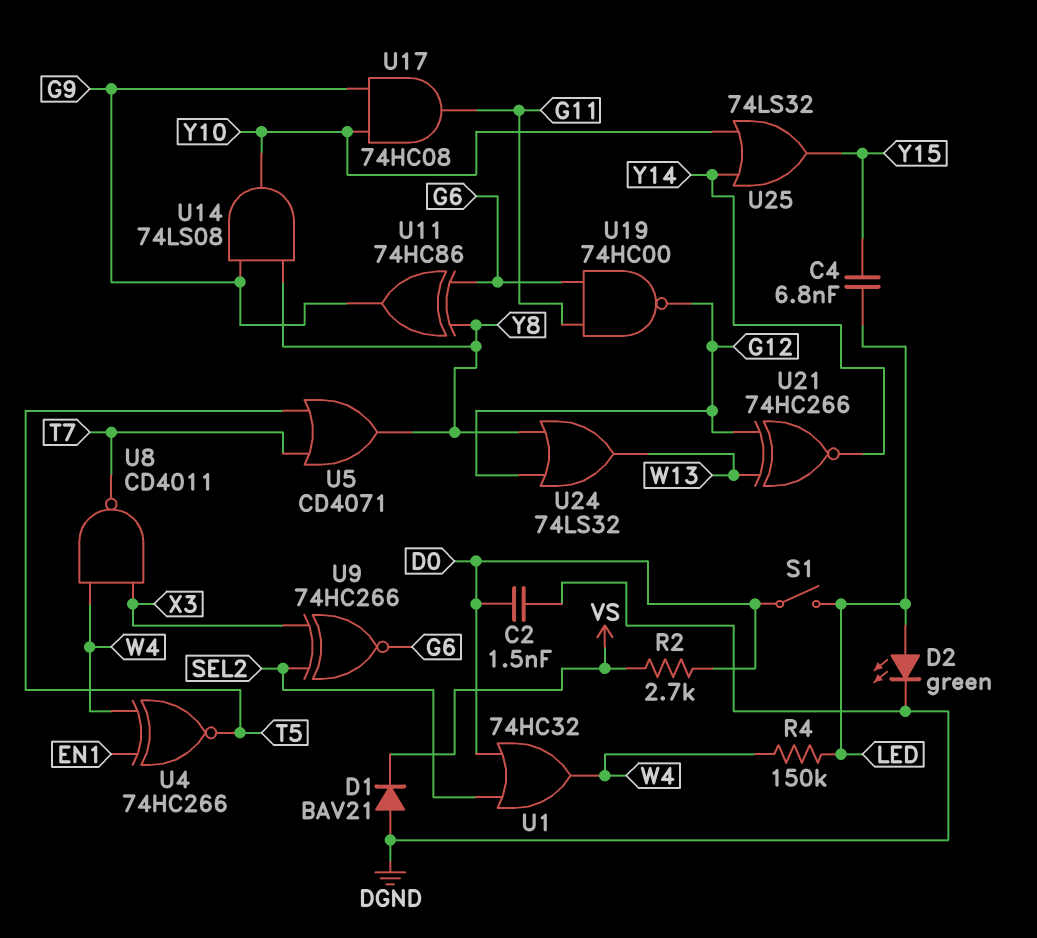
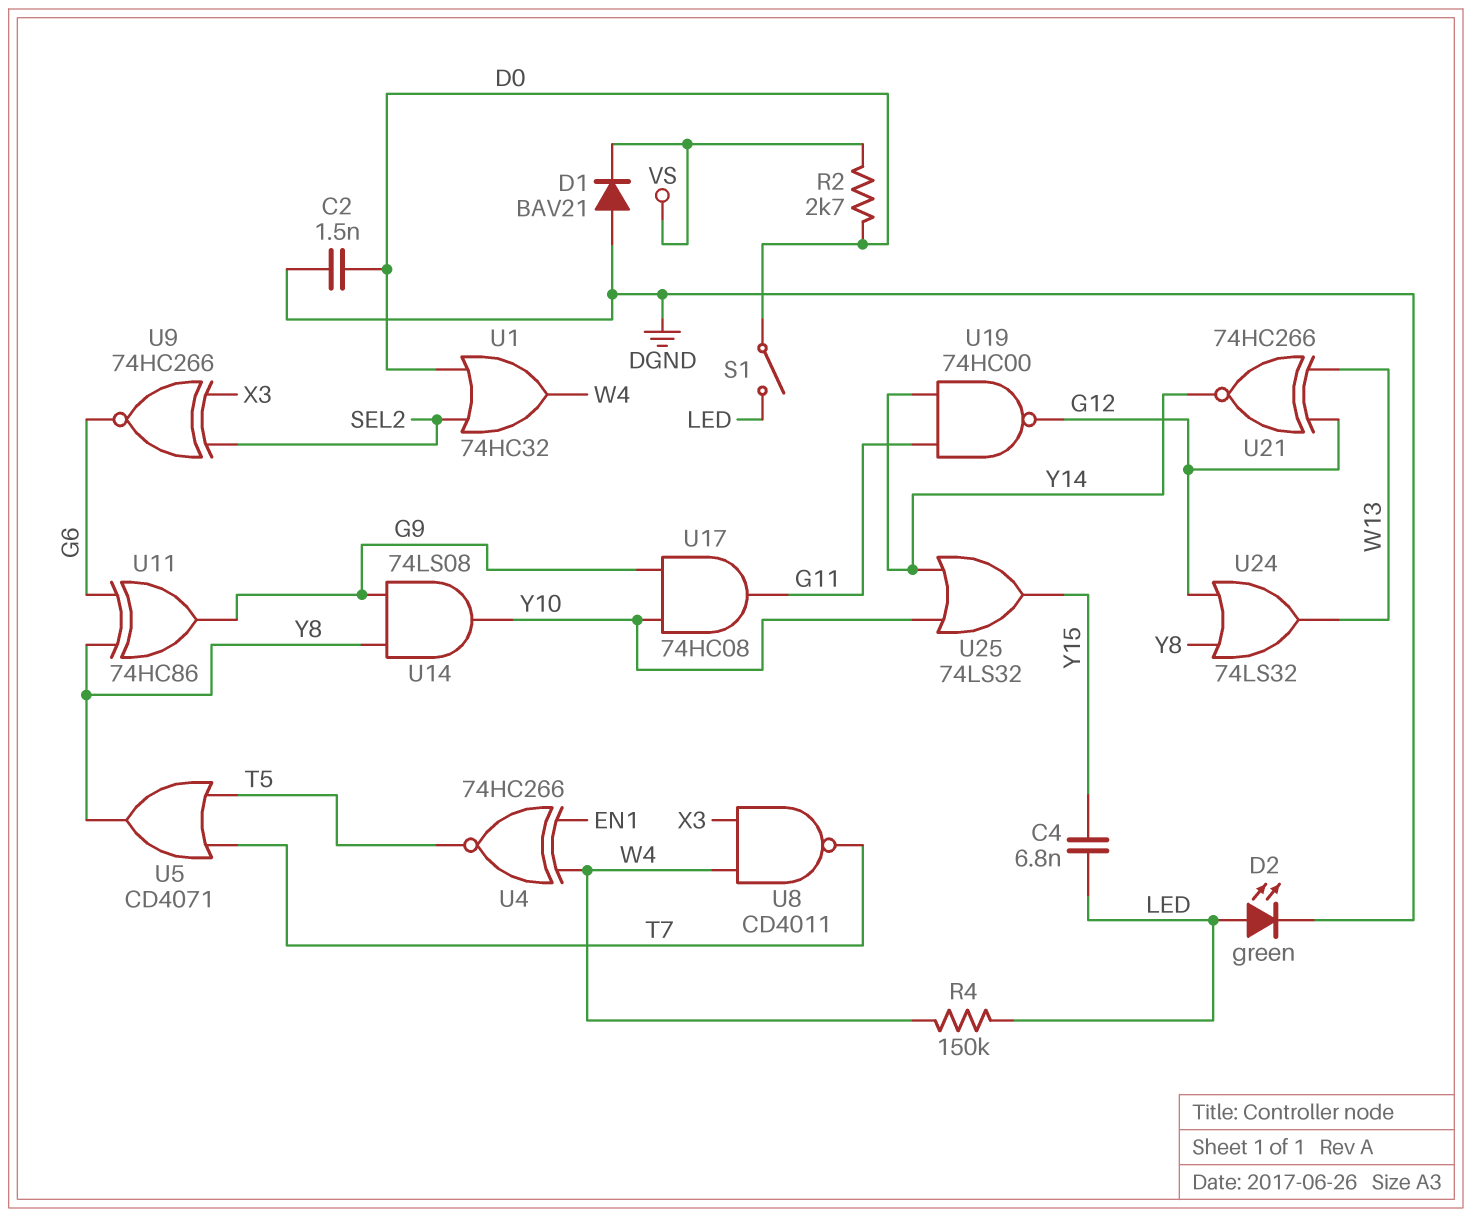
U19: NAND 74HC00 (in G6, in G11, out G12) -> NAND 74HC00 (in G11, in Y14, out G12)

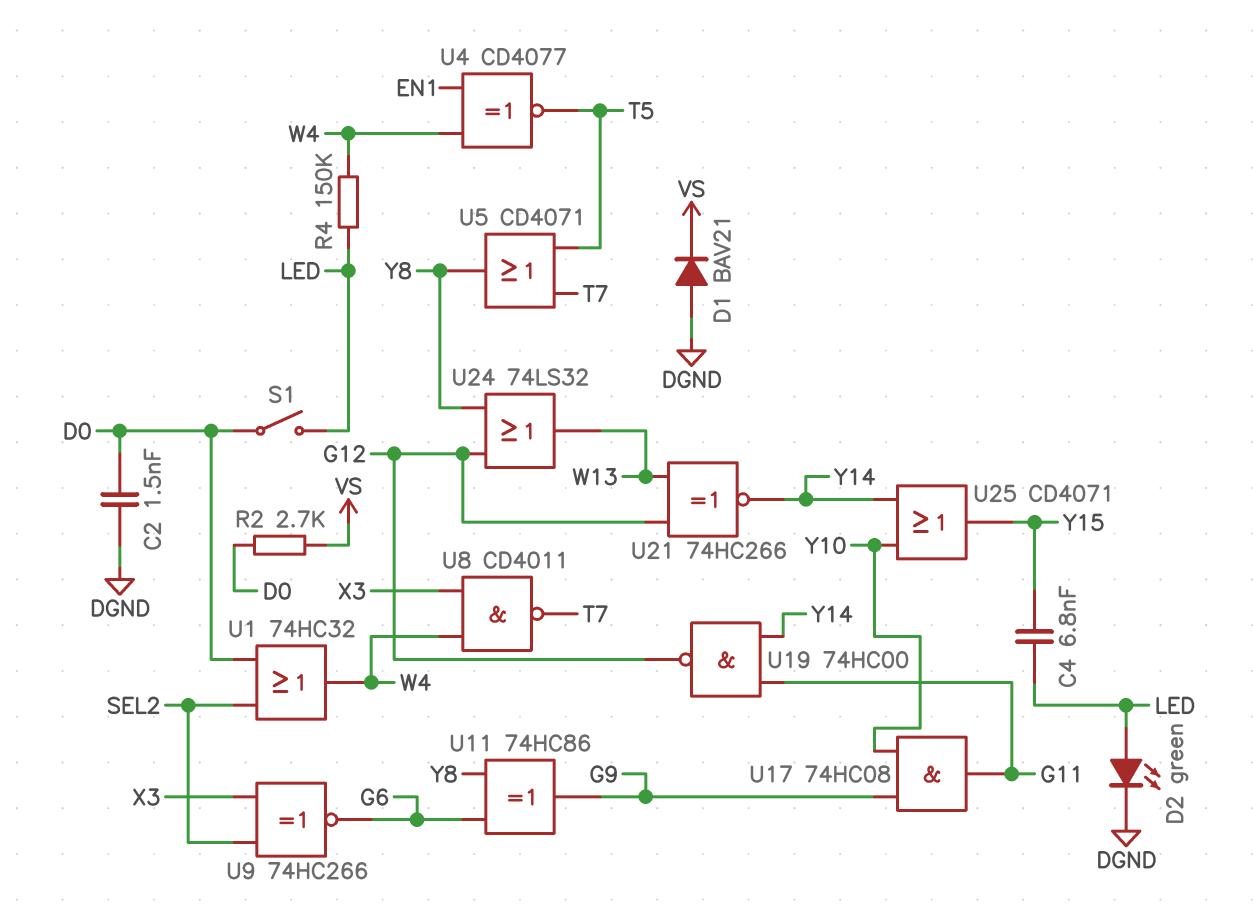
U4: XNOR 74HC266 (in EN1, in W4, out T5) -> XNOR CD4077 (in EN1, in W4, out T5)
U14: AND 74LS08 (in G9, in Y8, out Y10) -> none
U25: OR 74LS32 (in Y10, in Y14, out Y15) -> OR CD4071 (in Y10, in Y14, out Y15)

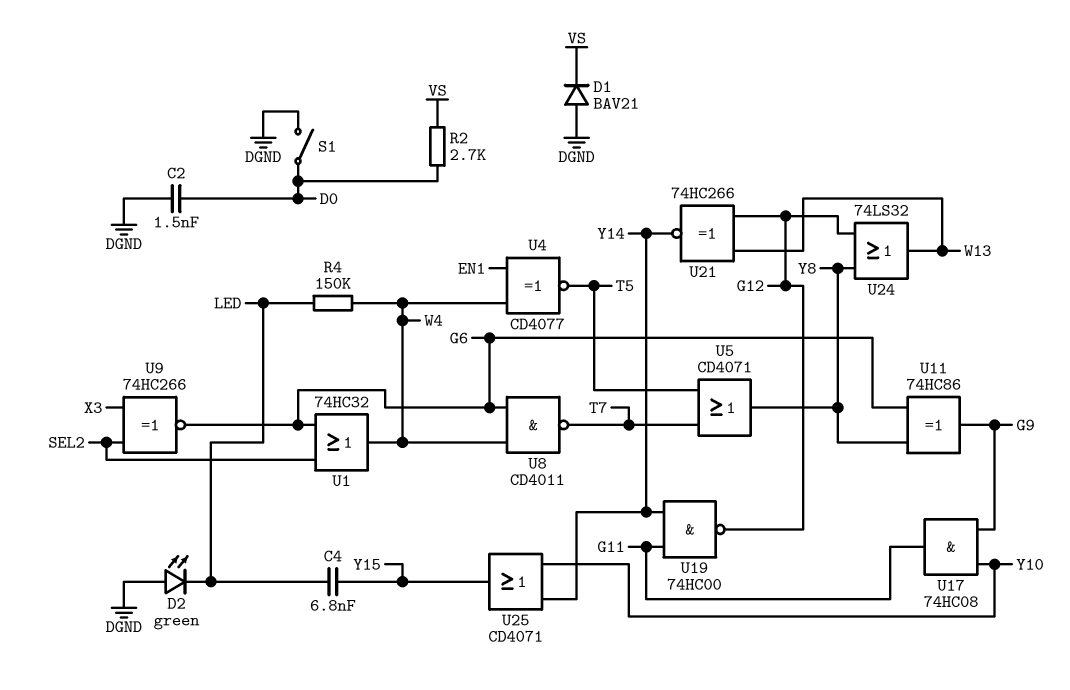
D2: LED green (A LED, K DGND) -> LED green (A DGND, K LED)
S1: switch (D0, LED) -> switch (D0, DGND)
U1: OR 74HC32 (in D0, in SEL2, out W4) -> OR 74HC32 (in G6, in SEL2, out W4)
U8: NAND CD4011 (in W4, in X3, out T7) -> NAND CD4011 (in G6, in W4, out T7)

